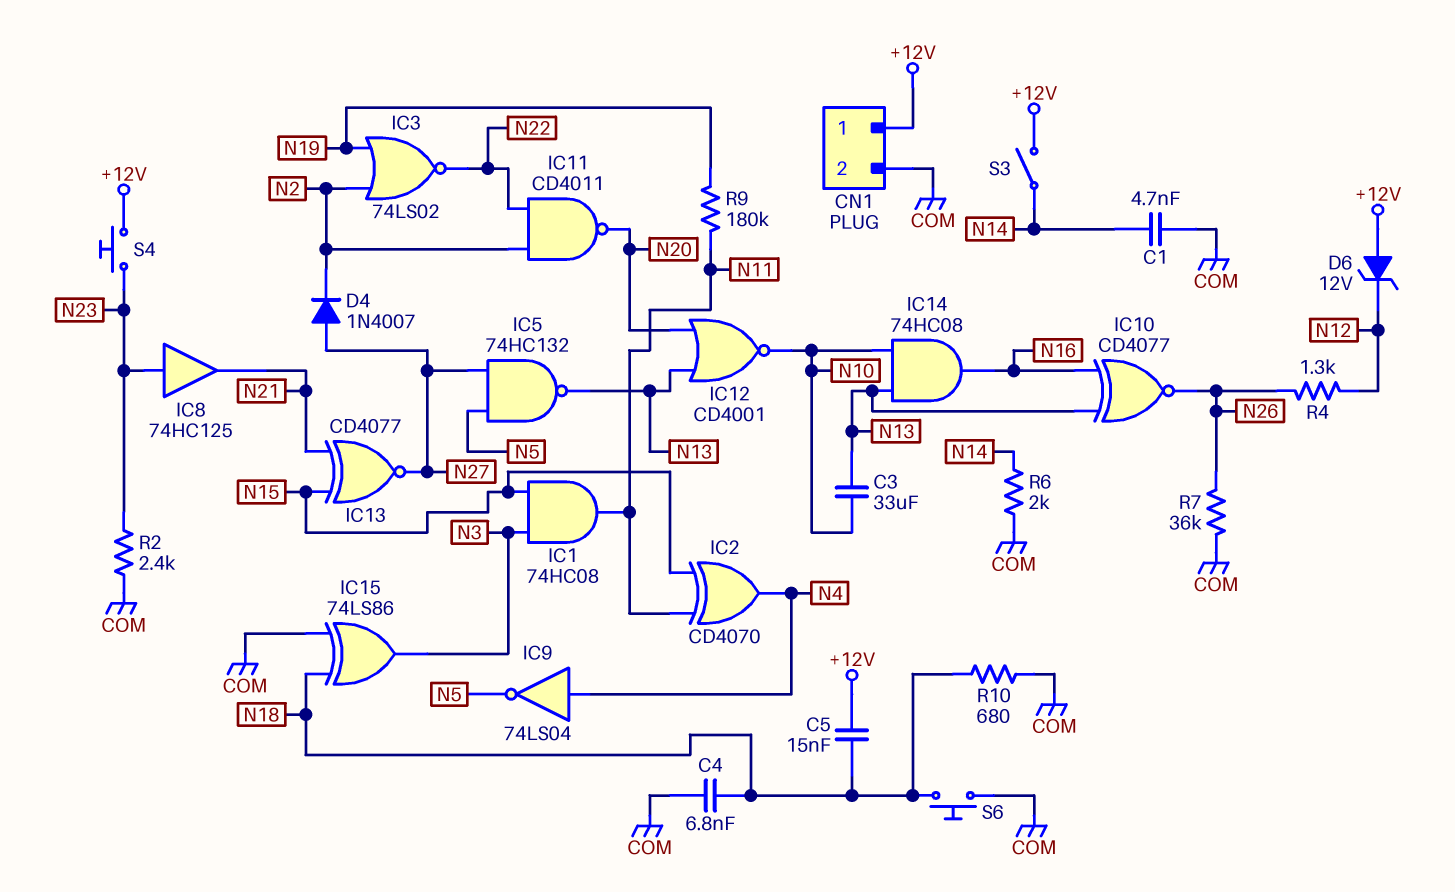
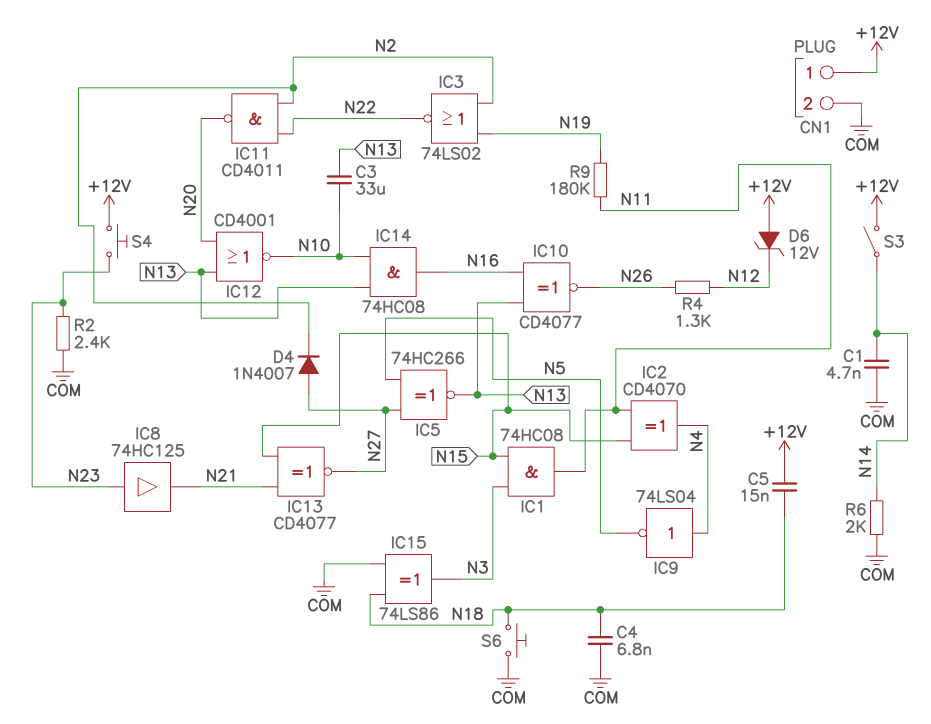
IC5: NAND 74HC132 (in N5, in N27, out N13) -> XNOR 74HC266 (in N5, in N27, out N13)
R7: 36k (COM, N26) -> none
R10: 680 (COM, N18) -> none

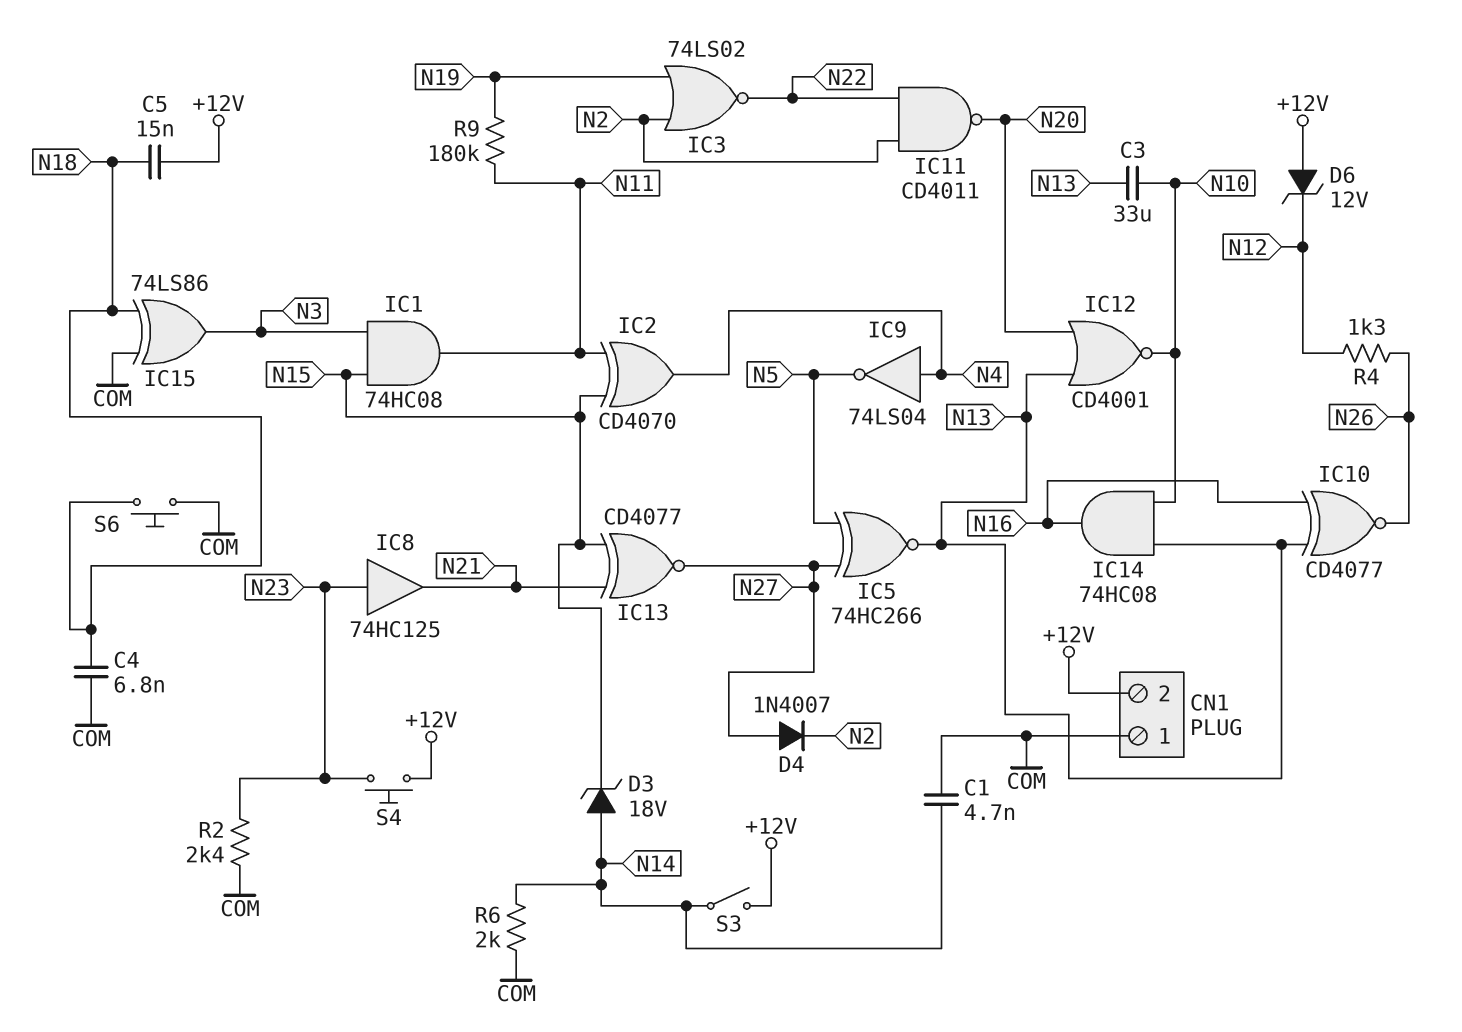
CN1 pin 1: +12V -> COM
CN1 pin 2: COM -> +12V
D3: none -> zener 18V (A N14, K N15)

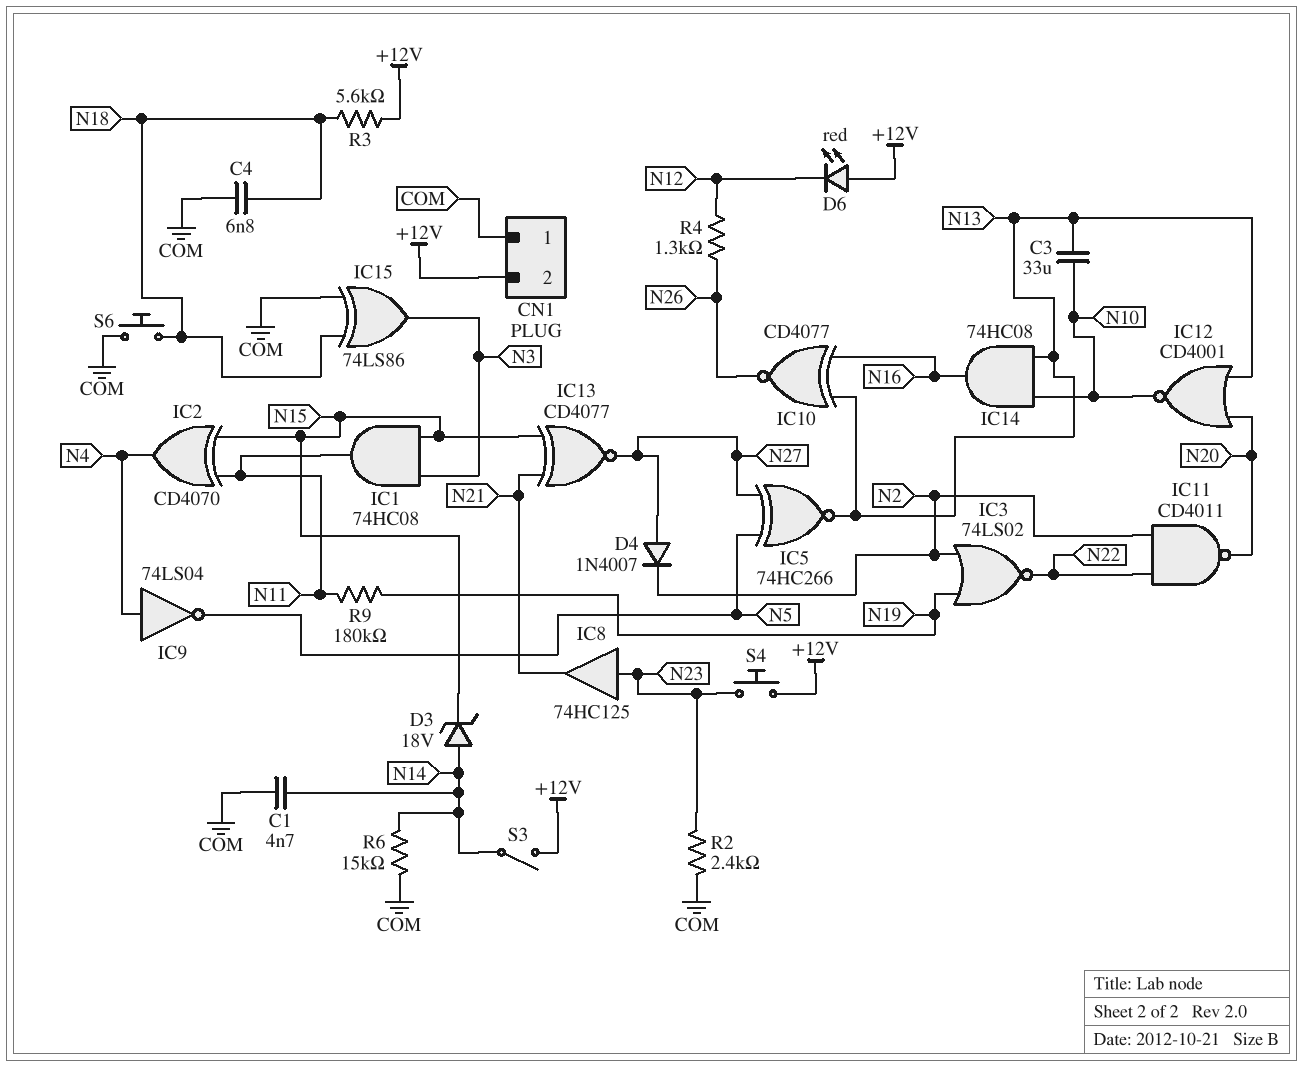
C5: 15nF (+12V, N18) -> none
D6: zener 12V (A +12V, K N12) -> LED red (A +12V, K N12)
R3: none -> 5.6k (+12V, N18)
R6: 2k (COM, N14) -> 15k (COM, N14)

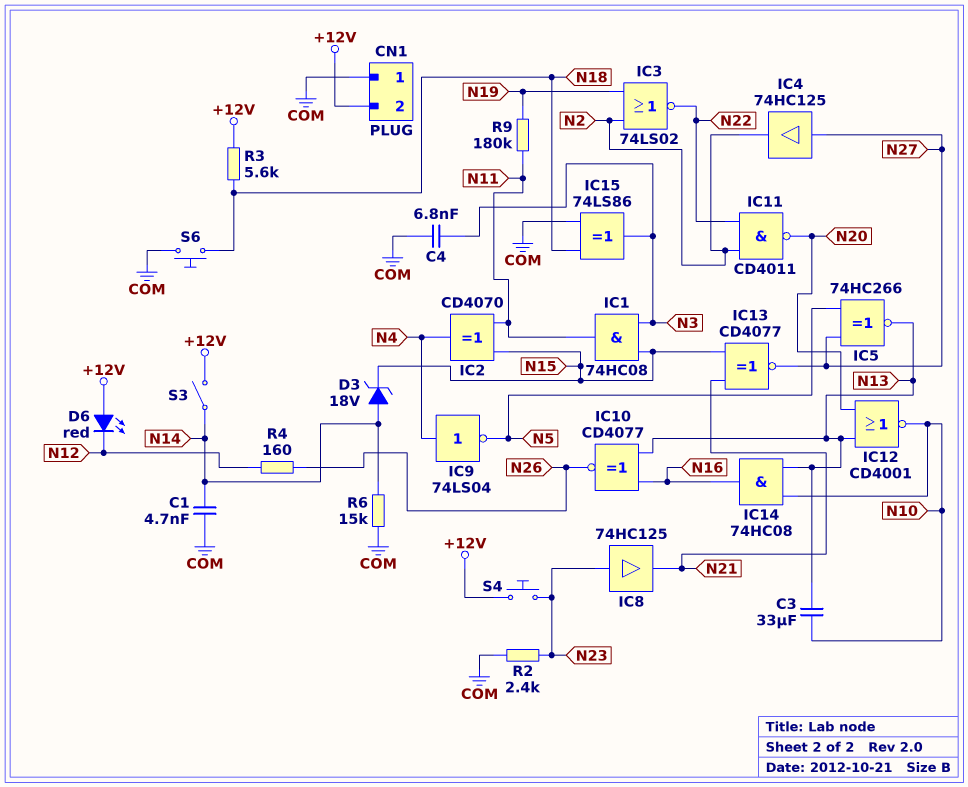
C4: 6.8nF (COM, N18) -> 6.8nF (COM, N3)
D4: diode 1N4007 (A N27, K N2) -> none
IC4: none -> buffer 74HC125 (in N27, out N2)
R4: 1.3k (N12, N26) -> 160 (N12, N26)

